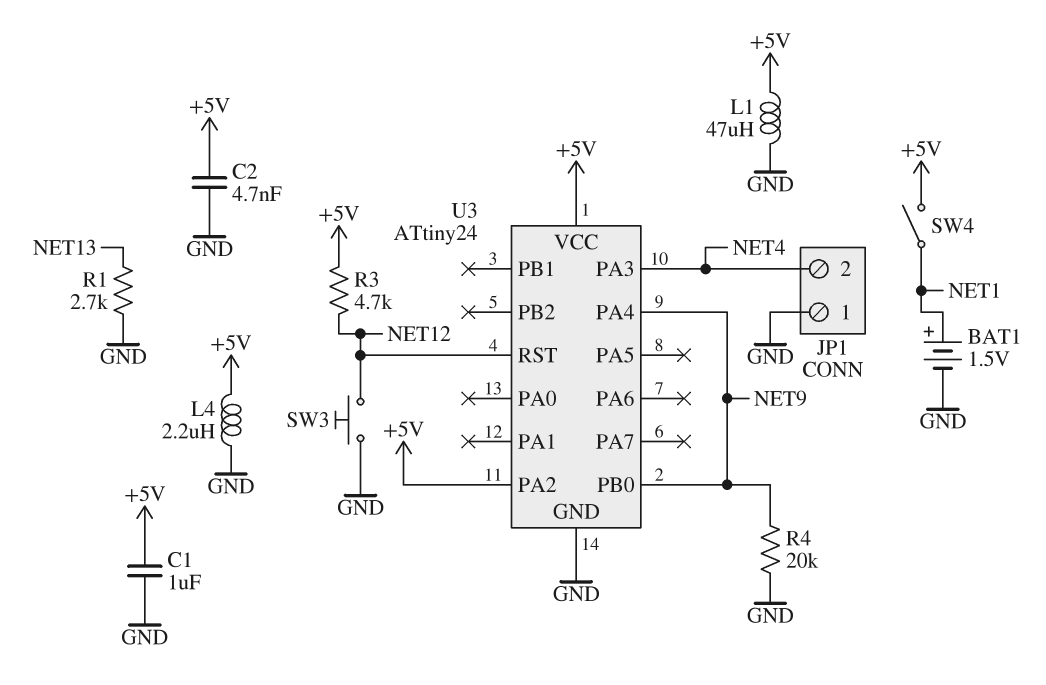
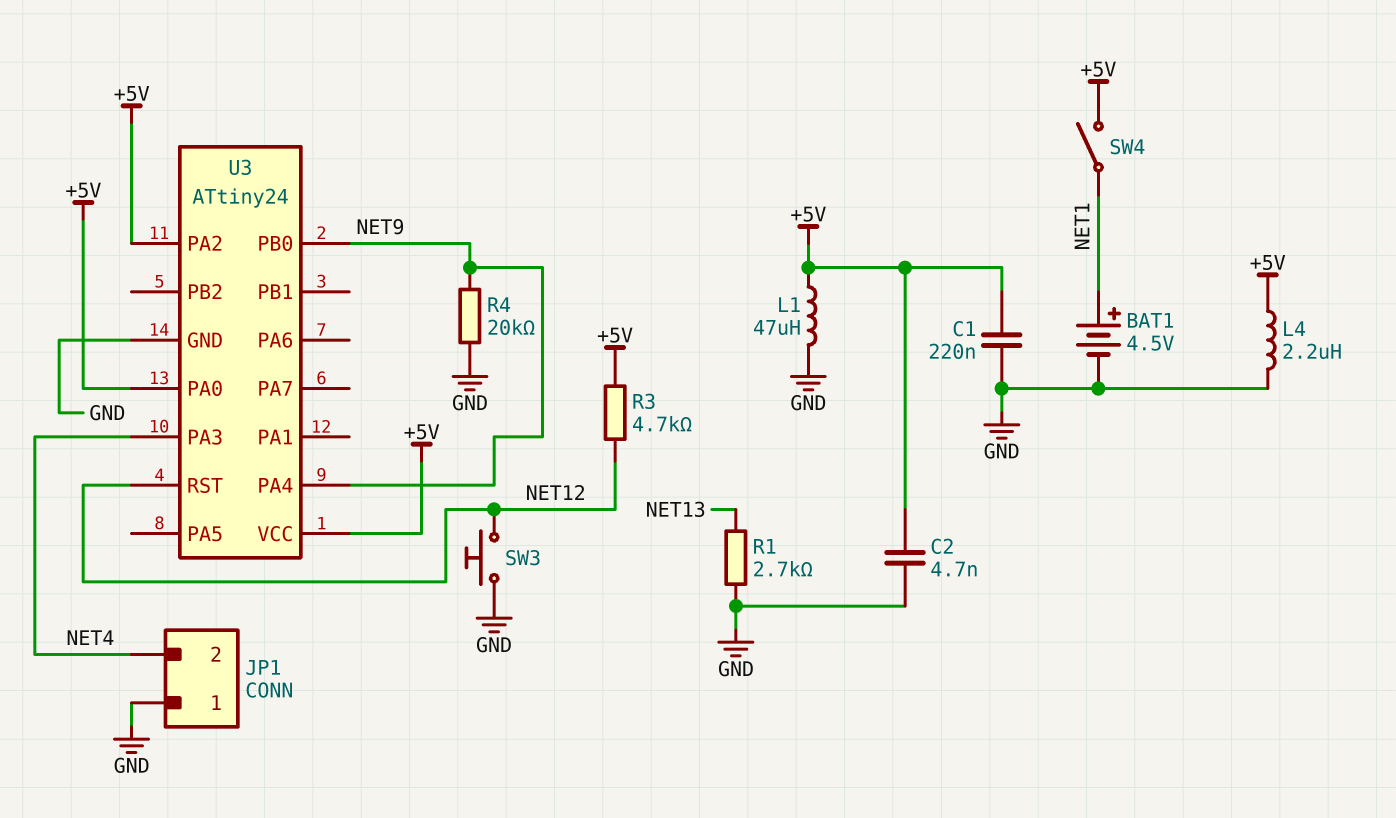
BAT1: 1.5V (plus NET1, minus GND) -> 4.5V (plus NET1, minus GND)
C1: 1uF (+5V, GND) -> 220nF (+5V, GND)
U3 pin PA0: none -> +5V

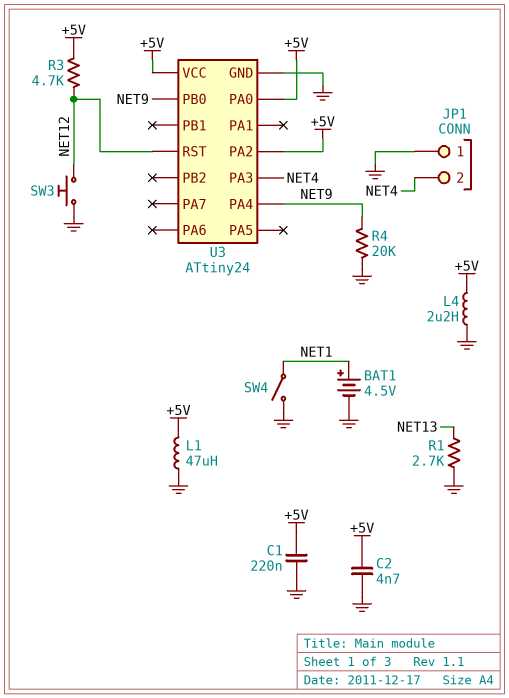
SW4: switch (+5V, NET1) -> switch (GND, NET1)

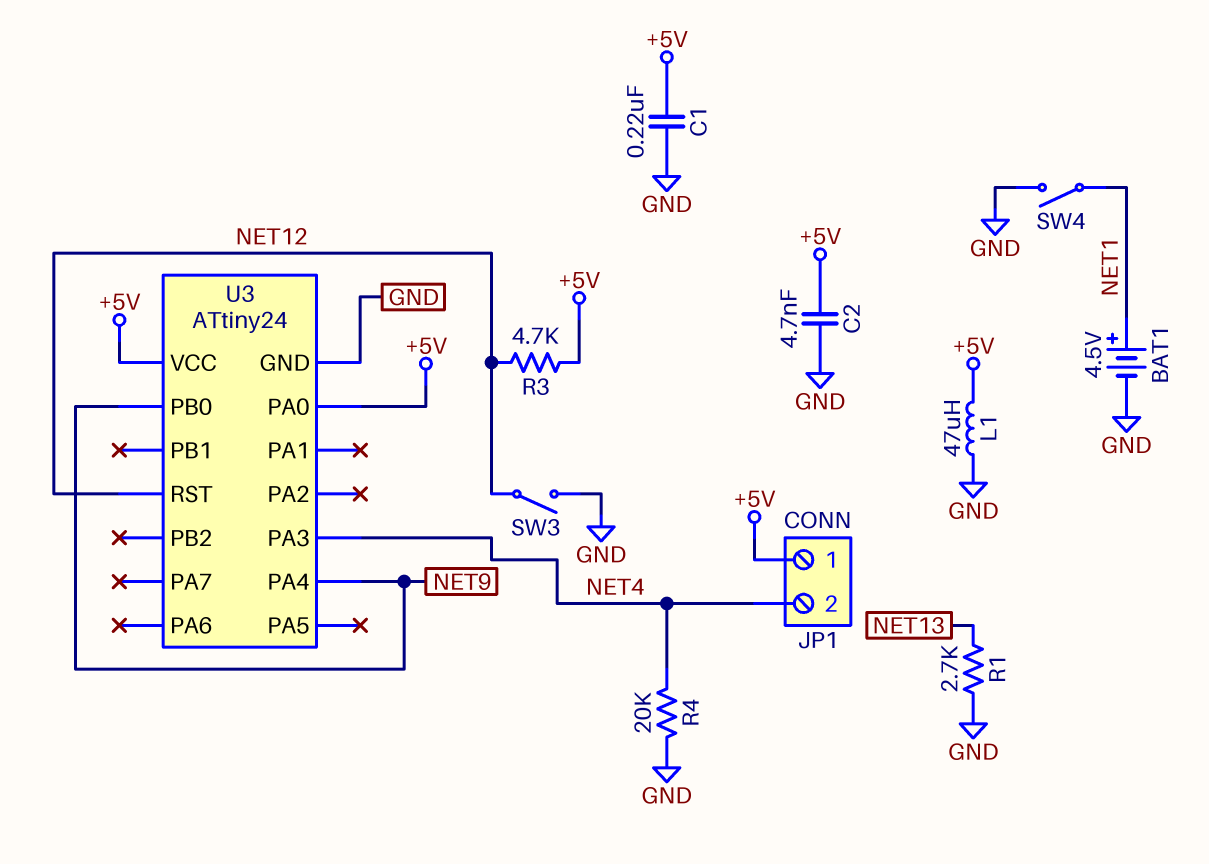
JP1 pin 1: GND -> +5V
L4: 2.2uH (+5V, GND) -> none
R4: 20k (GND, NET9) -> 20k (GND, NET4)
SW3: button (GND, NET12) -> switch (GND, NET12)
U3 pin PA2: +5V -> none

